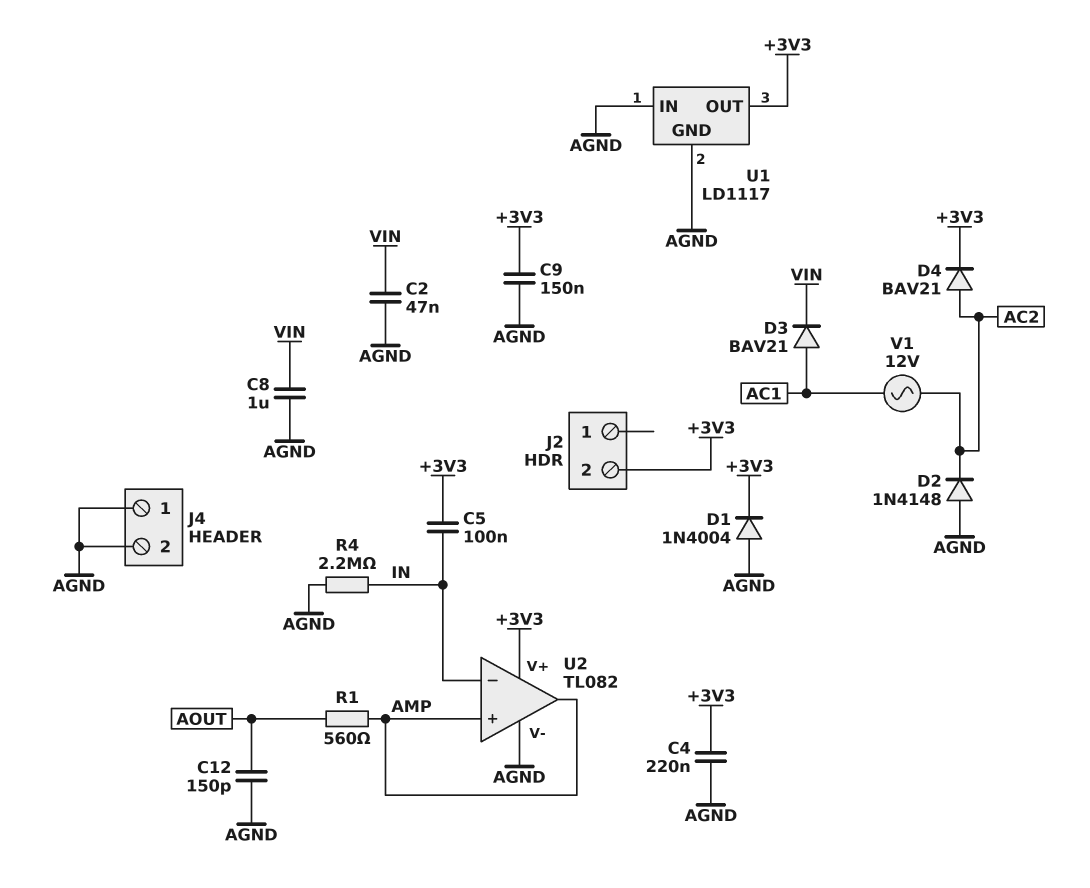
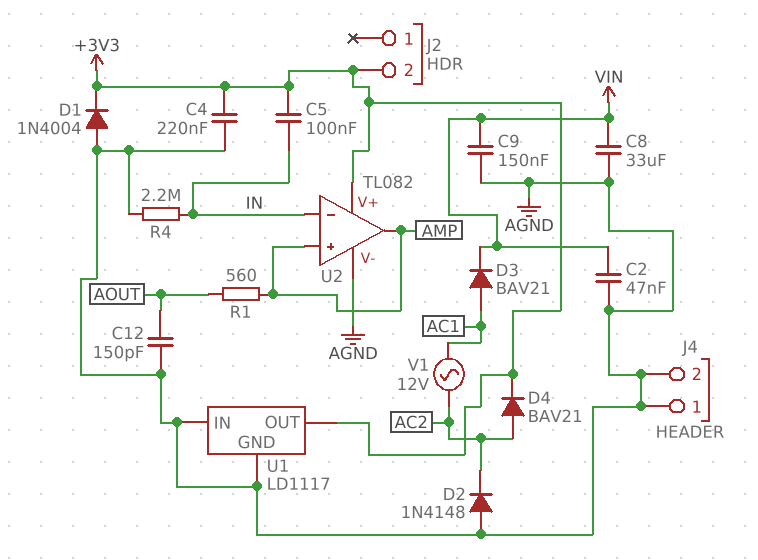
C8: 1uF (AGND, VIN) -> 33uF (AGND, VIN)
C9: 150nF (+3V3, AGND) -> 150nF (AGND, VIN)

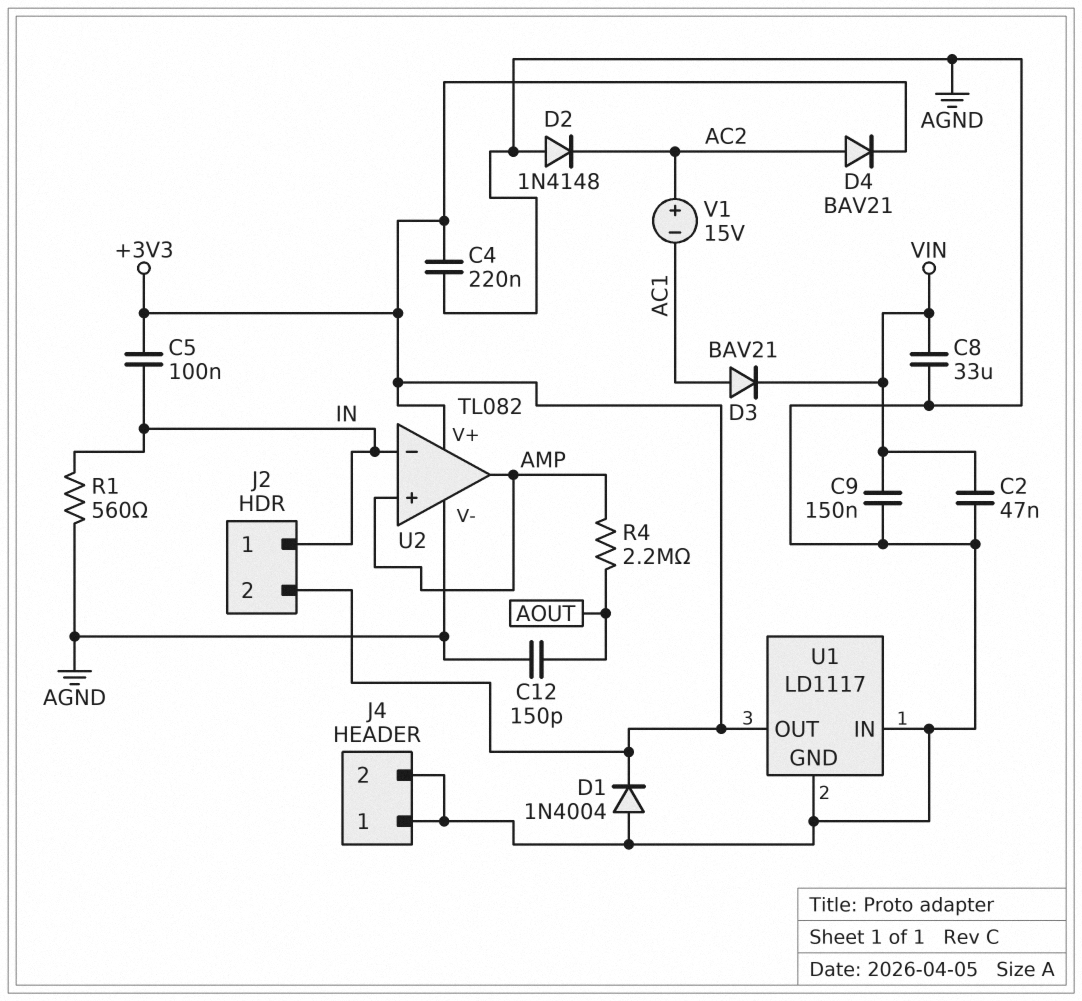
J2 pin 1: none -> IN
R1: 560 (AMP, AOUT) -> 560 (AGND, IN)
R4: 2.2M (AGND, IN) -> 2.2M (AMP, AOUT)
V1: AC 12V (AC1, AC2) -> 15V (plus AC2, minus AC1)

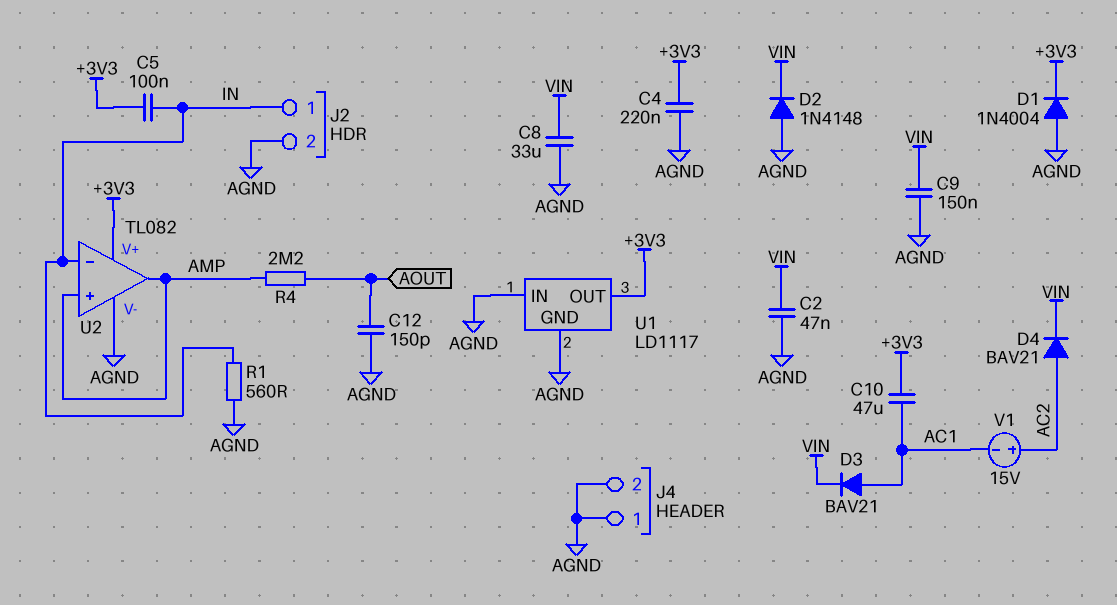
C10: none -> 47uF (+3V3, AC1)
D2: diode 1N4148 (A AGND, K AC2) -> diode 1N4148 (A AGND, K VIN)
D4: diode BAV21 (A AC2, K +3V3) -> diode BAV21 (A AC2, K VIN)
J2 pin 2: +3V3 -> AGND

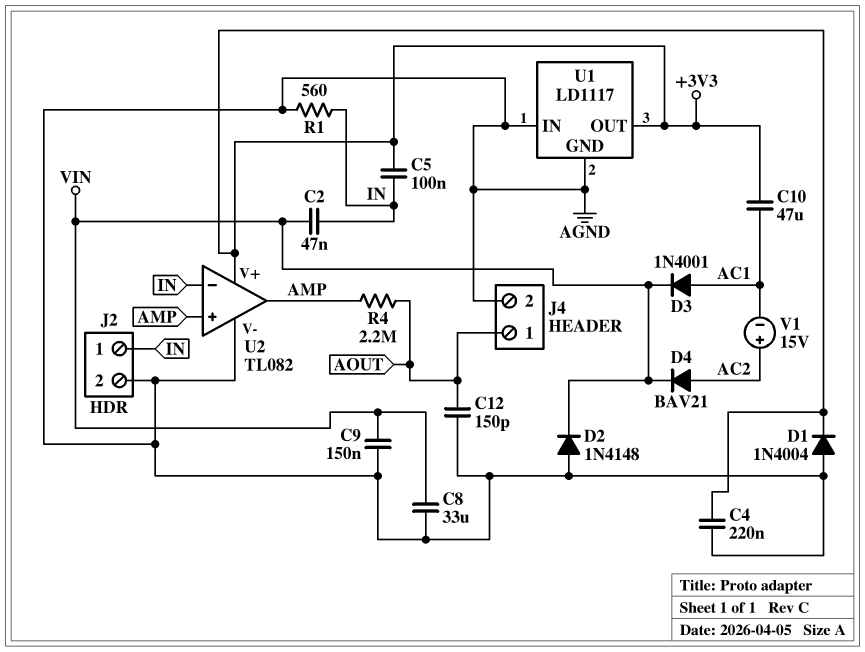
C2: 47nF (AGND, VIN) -> 47nF (IN, VIN)
D3: diode BAV21 (A AC1, K VIN) -> diode 1N4001 (A AC1, K VIN)
J4 pin 1: AGND -> AOUT

